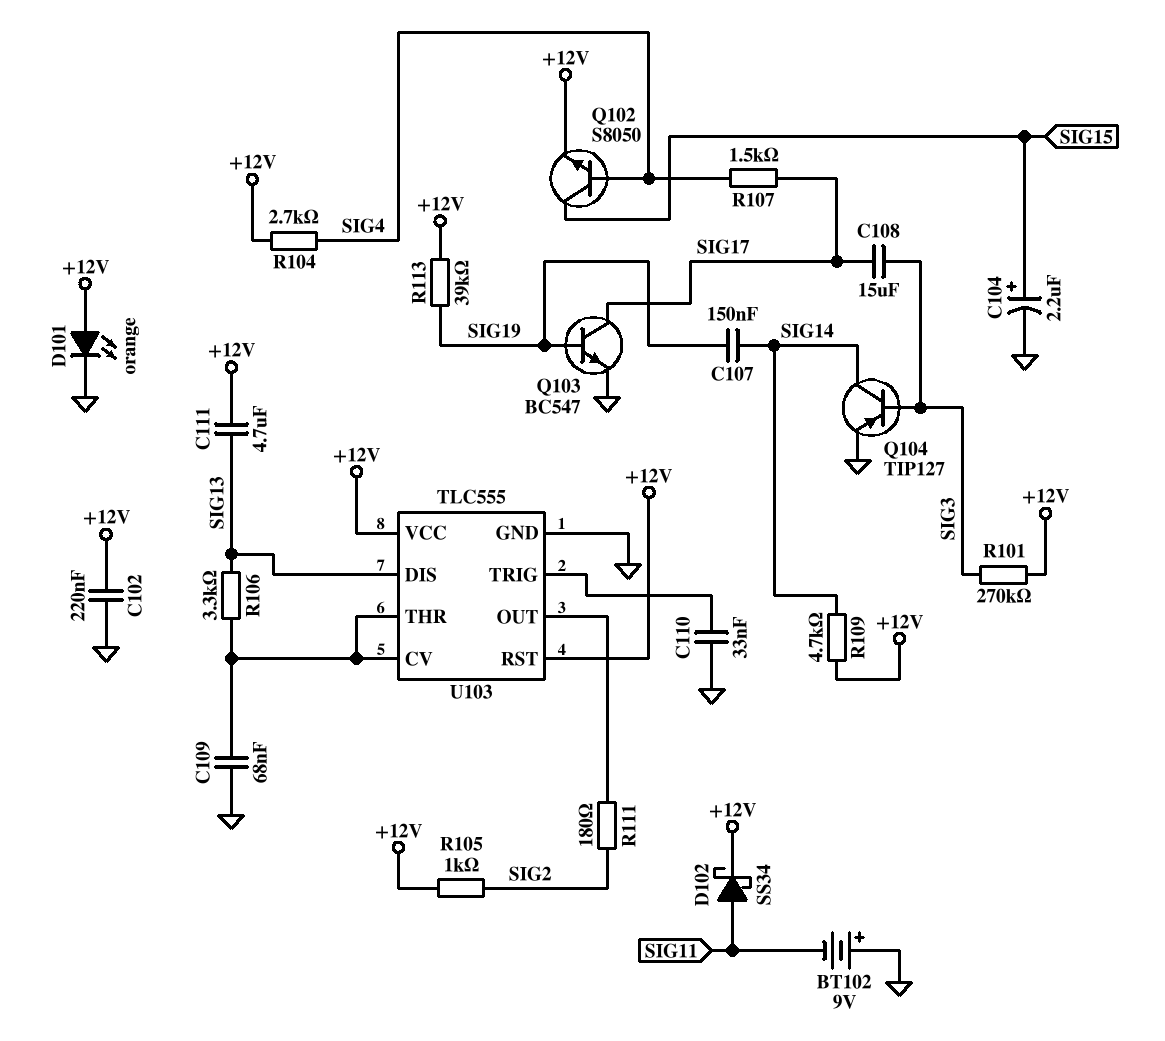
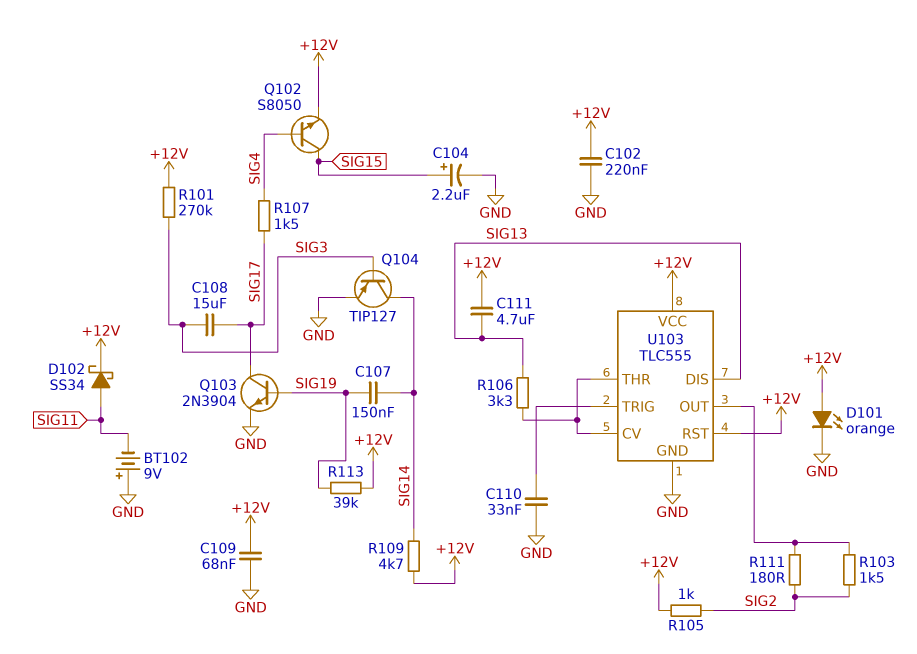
C109: 68nF (GND, U103/CV) -> 68nF (+12V, GND)
Q103: NPN BC547 (B SIG19, C SIG17, E GND) -> NPN 2N3904 (B SIG19, C SIG17, E GND)
R103: none -> 1.5k (SIG2, U103/OUT)
R104: 2.7k (+12V, SIG4) -> none

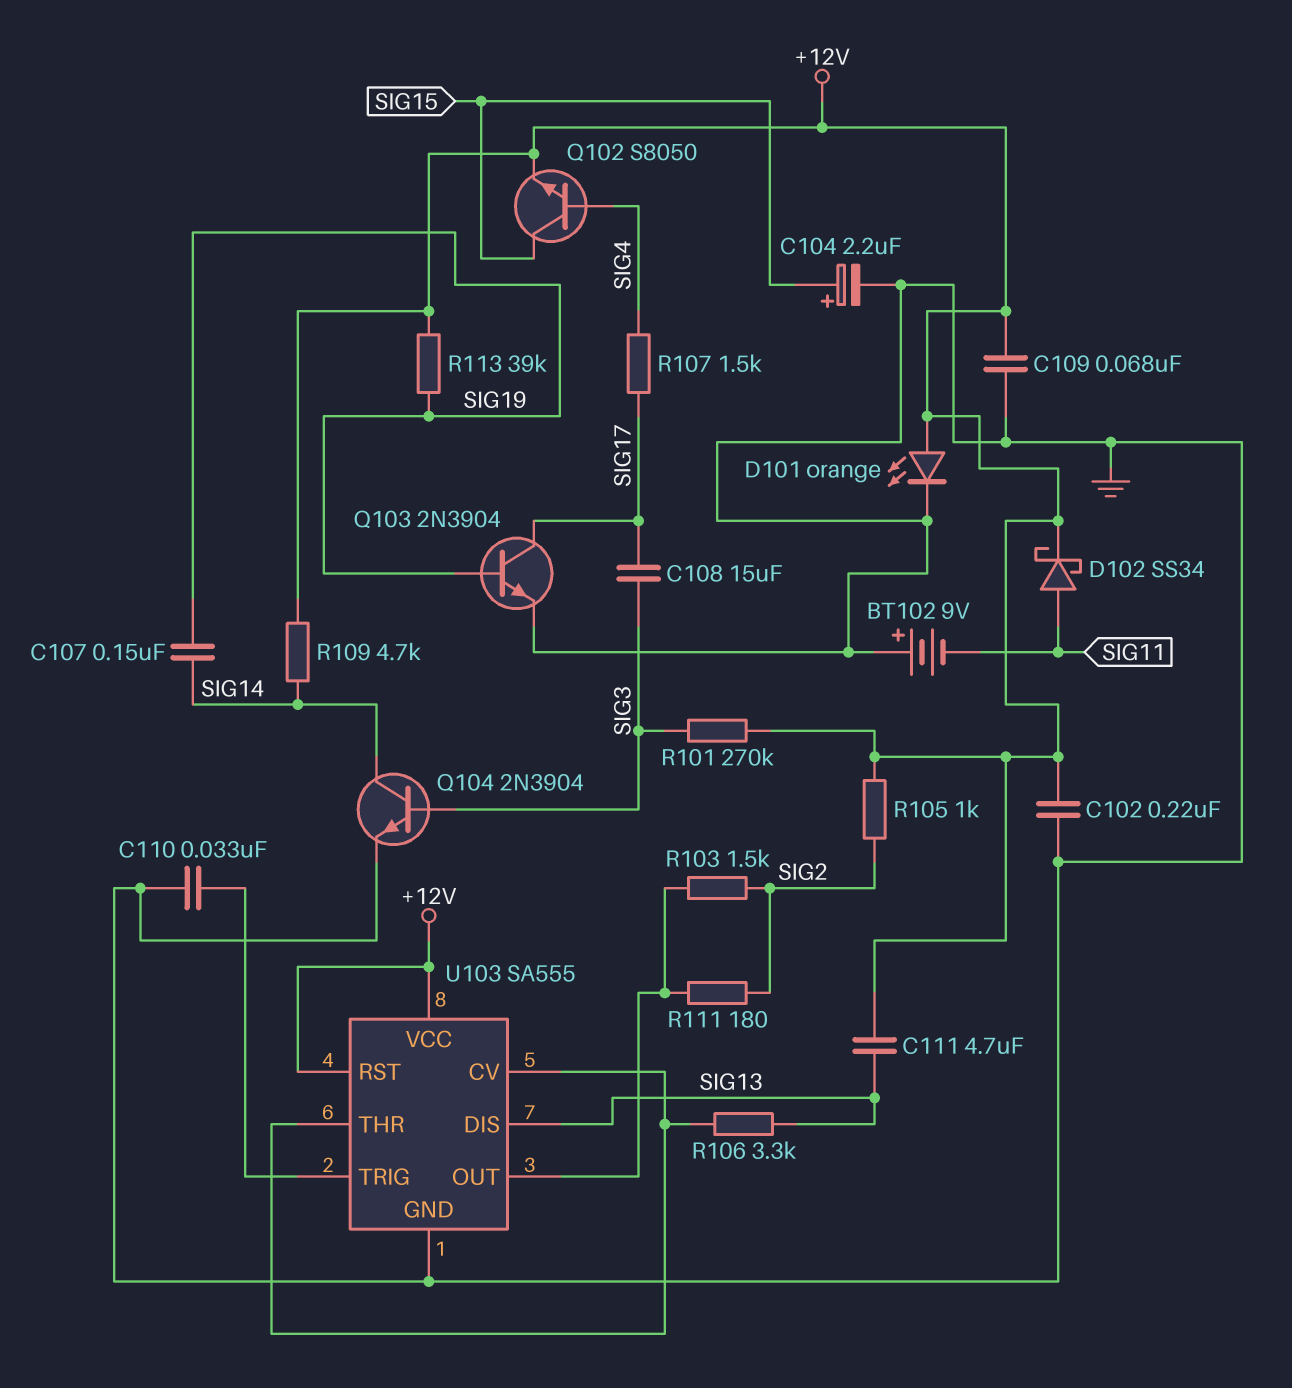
Q104: PNP TIP127 (B SIG3, C SIG14, E GND) -> NPN 2N3904 (B SIG3, C SIG14, E GND)
U103: TLC555 -> SA555

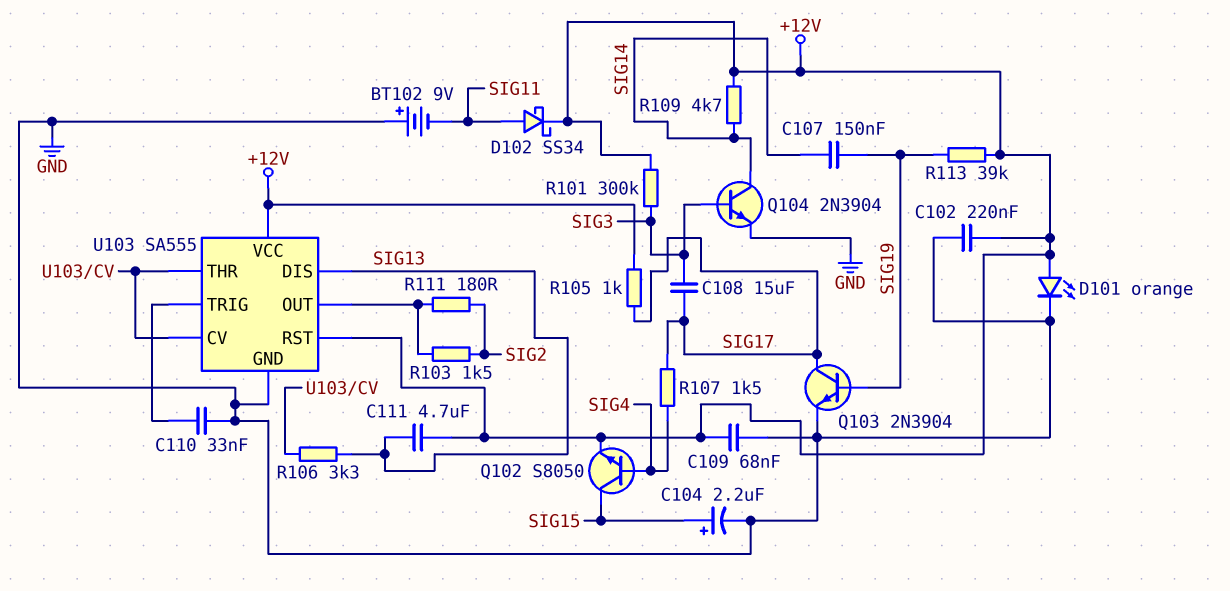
R101: 270k (+12V, SIG3) -> 300k (+12V, SIG3)
R105: 1k (+12V, SIG2) -> 1k (+12V, SIG17)

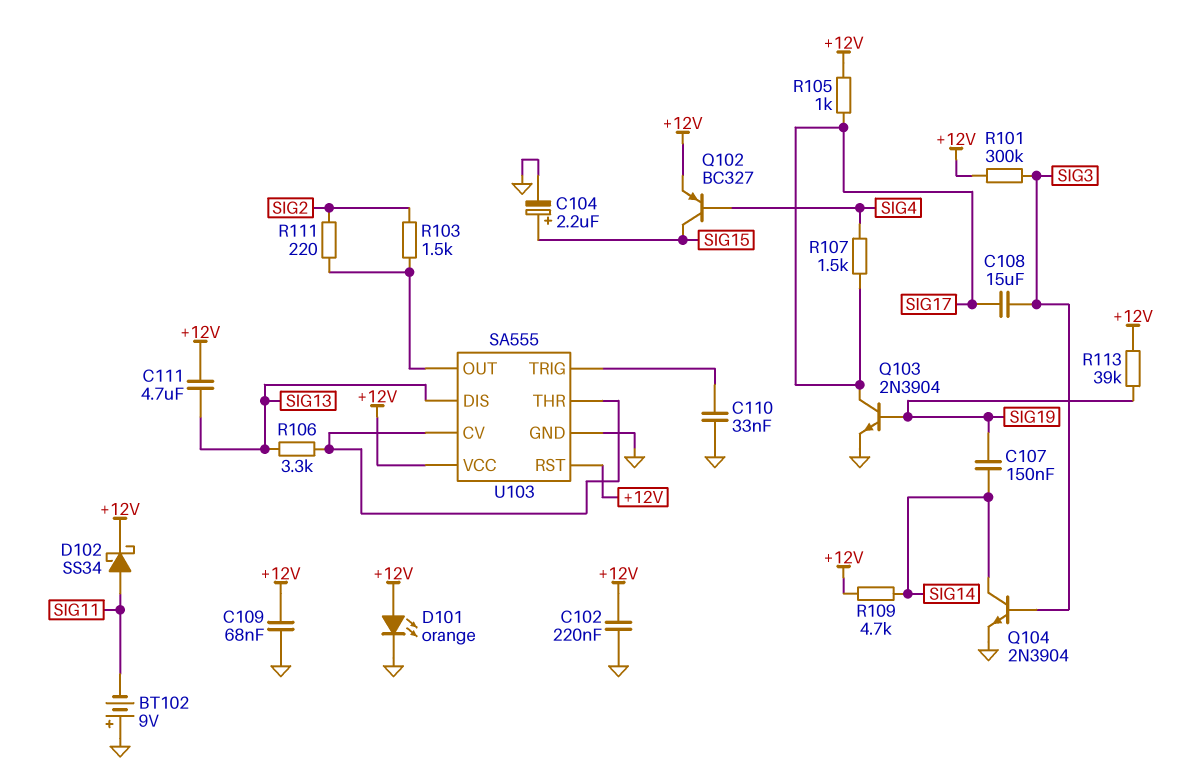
Q102: NPN S8050 (B SIG4, C SIG15, E +12V) -> PNP BC327 (B SIG4, C SIG15, E +12V)
R111: 180 (SIG2, U103/OUT) -> 220 (SIG2, U103/OUT)

